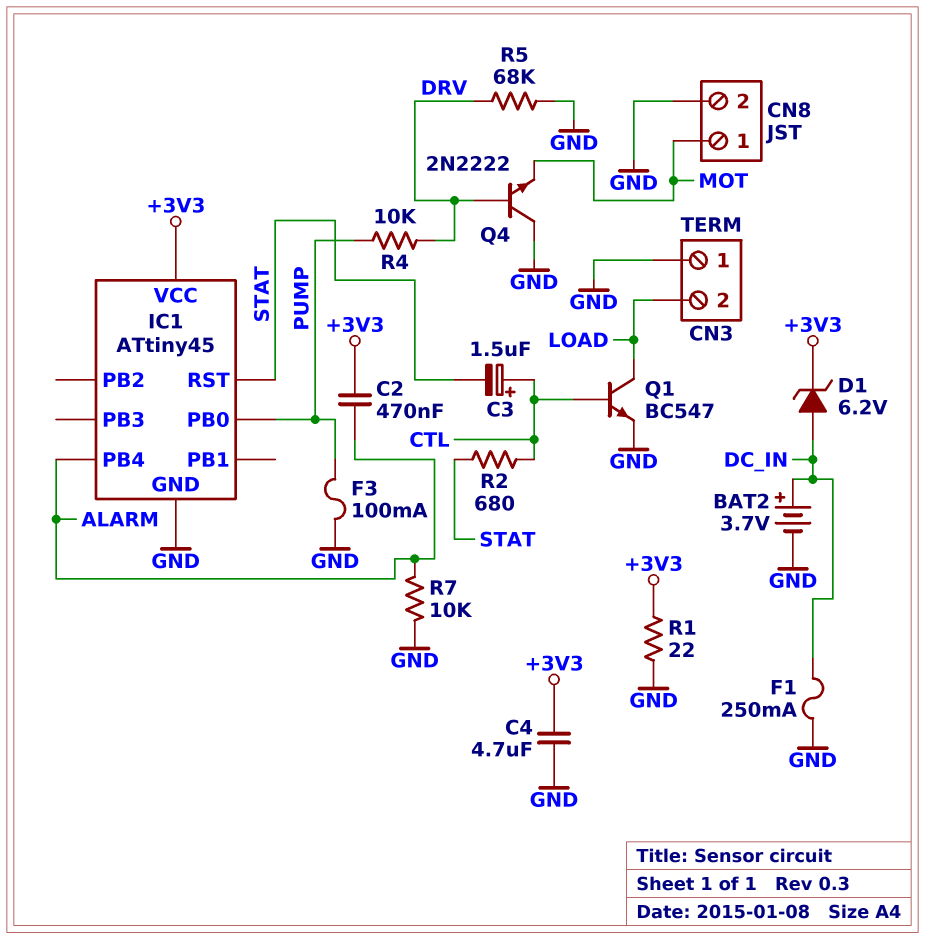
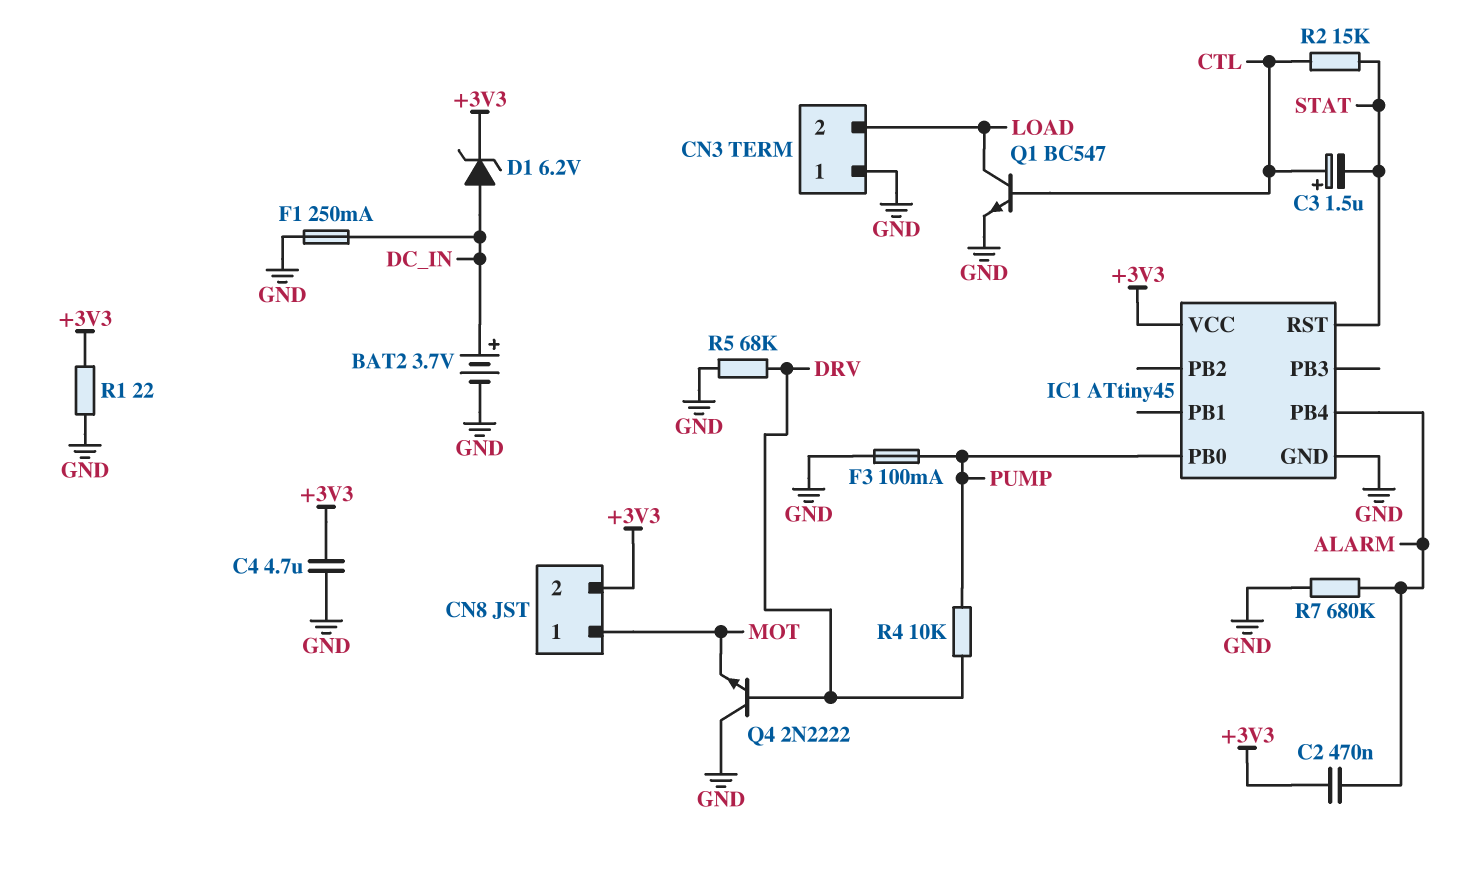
CN8 pin 2: GND -> +3V3
R2: 680 (CTL, STAT) -> 15k (CTL, STAT)
R7: 10k (ALARM, GND) -> 680k (ALARM, GND)

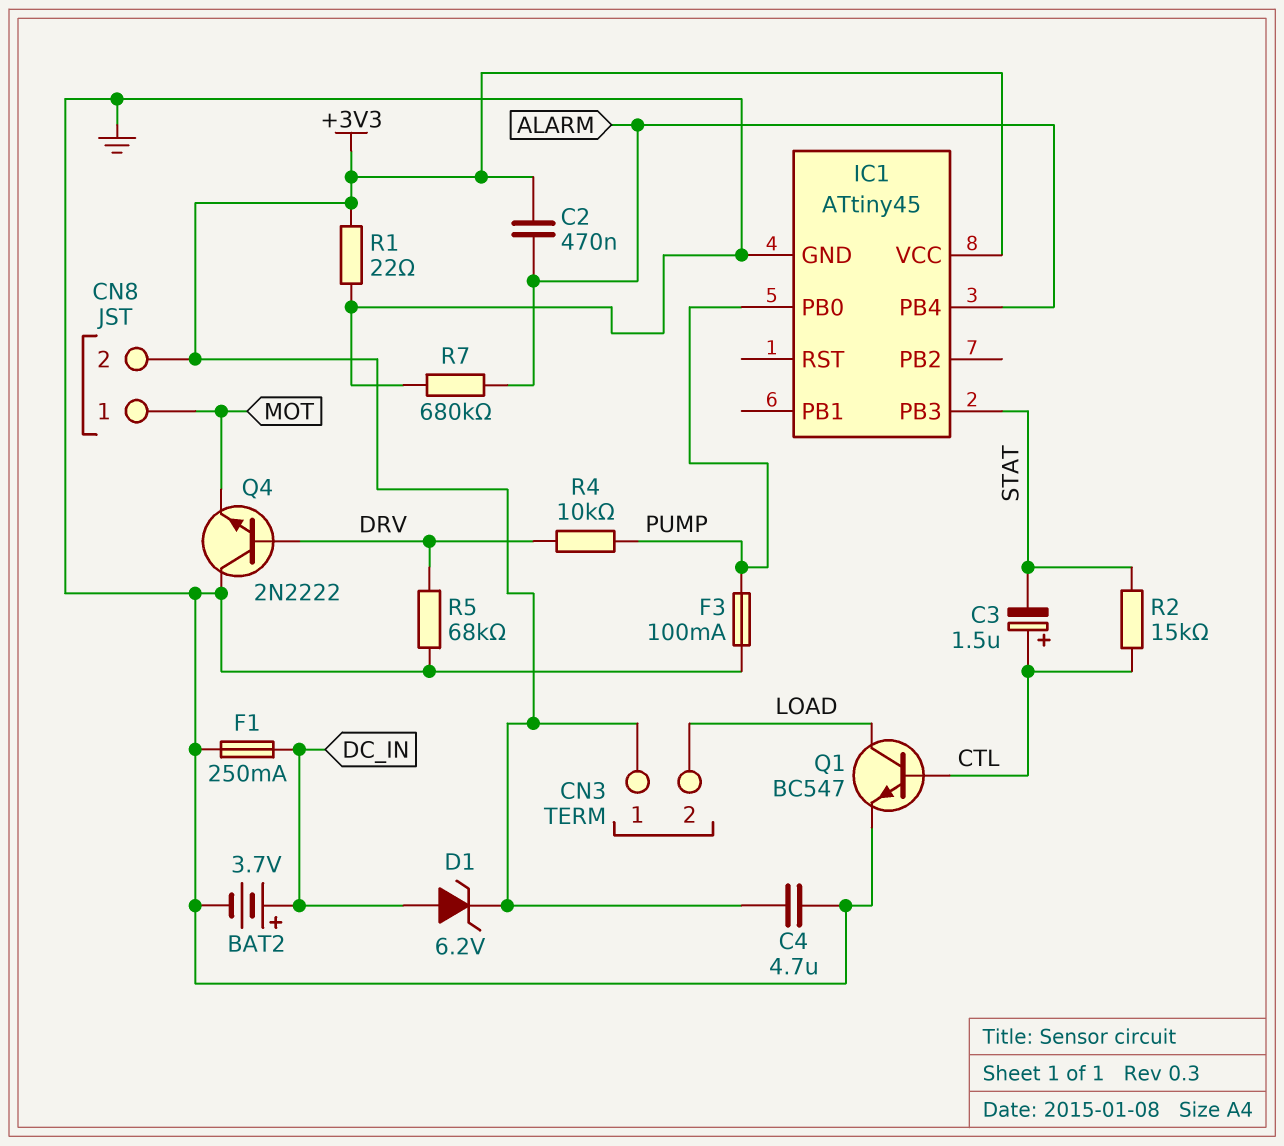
CN3 pin 1: GND -> +3V3
IC1 pin PB3: none -> STAT
IC1 pin RST: STAT -> none

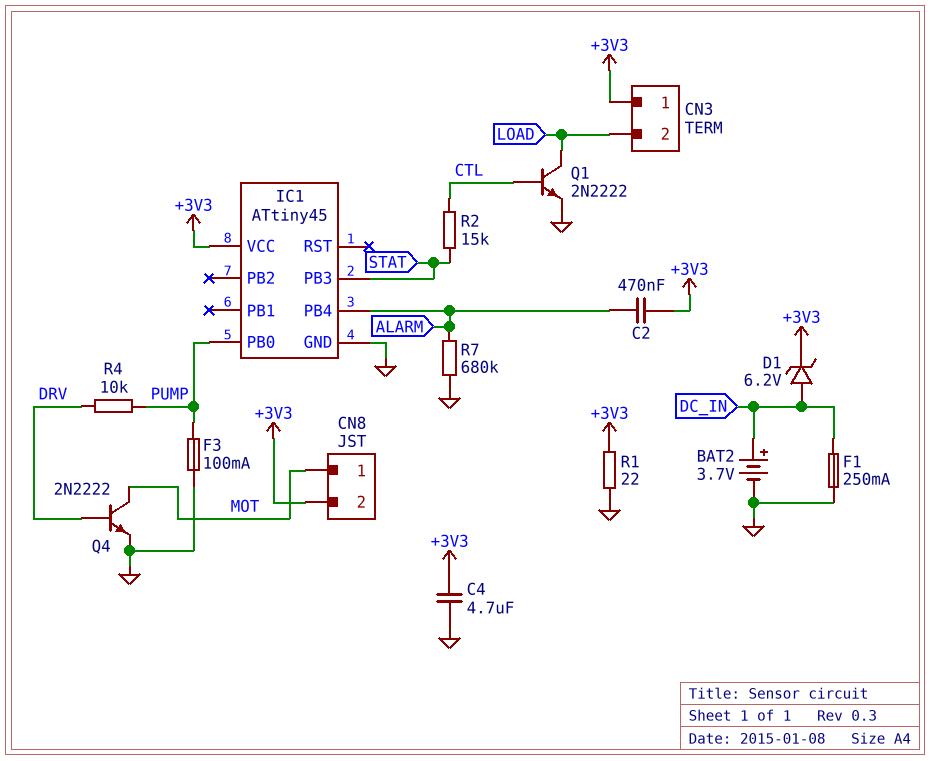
C3: 1.5uF (plus CTL, minus STAT) -> none
Q1: NPN BC547 (B CTL, C LOAD, E GND) -> NPN 2N2222 (B CTL, C LOAD, E GND)
Q4: NPN 2N2222 (B DRV, C GND, E MOT) -> NPN 2N2222 (B DRV, C MOT, E GND)
R5: 68k (DRV, GND) -> none

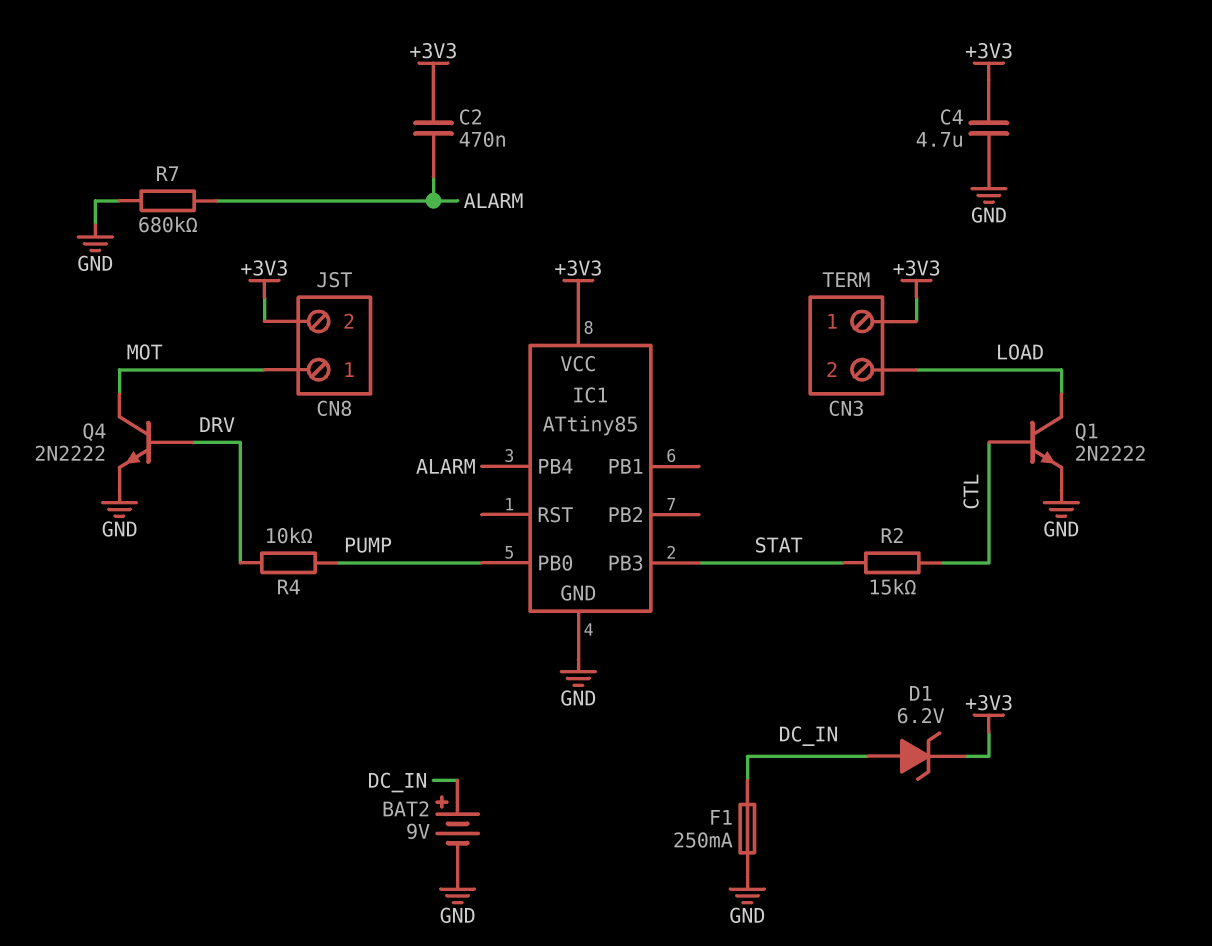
BAT2: 3.7V (plus DC_IN, minus GND) -> 9V (plus DC_IN, minus GND)
F3: 100mA (GND, PUMP) -> none
IC1: ATtiny45 -> ATtiny85
R1: 22 (+3V3, GND) -> none

